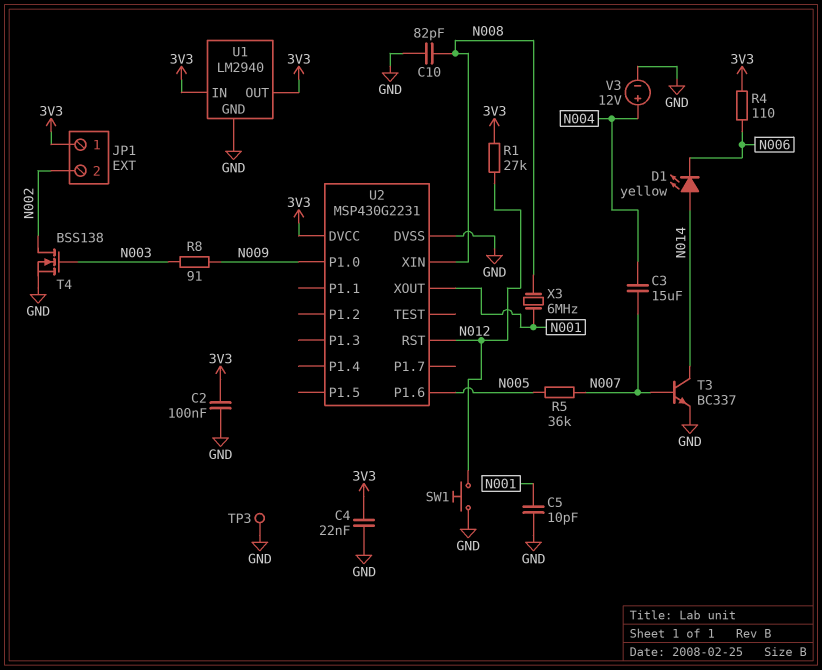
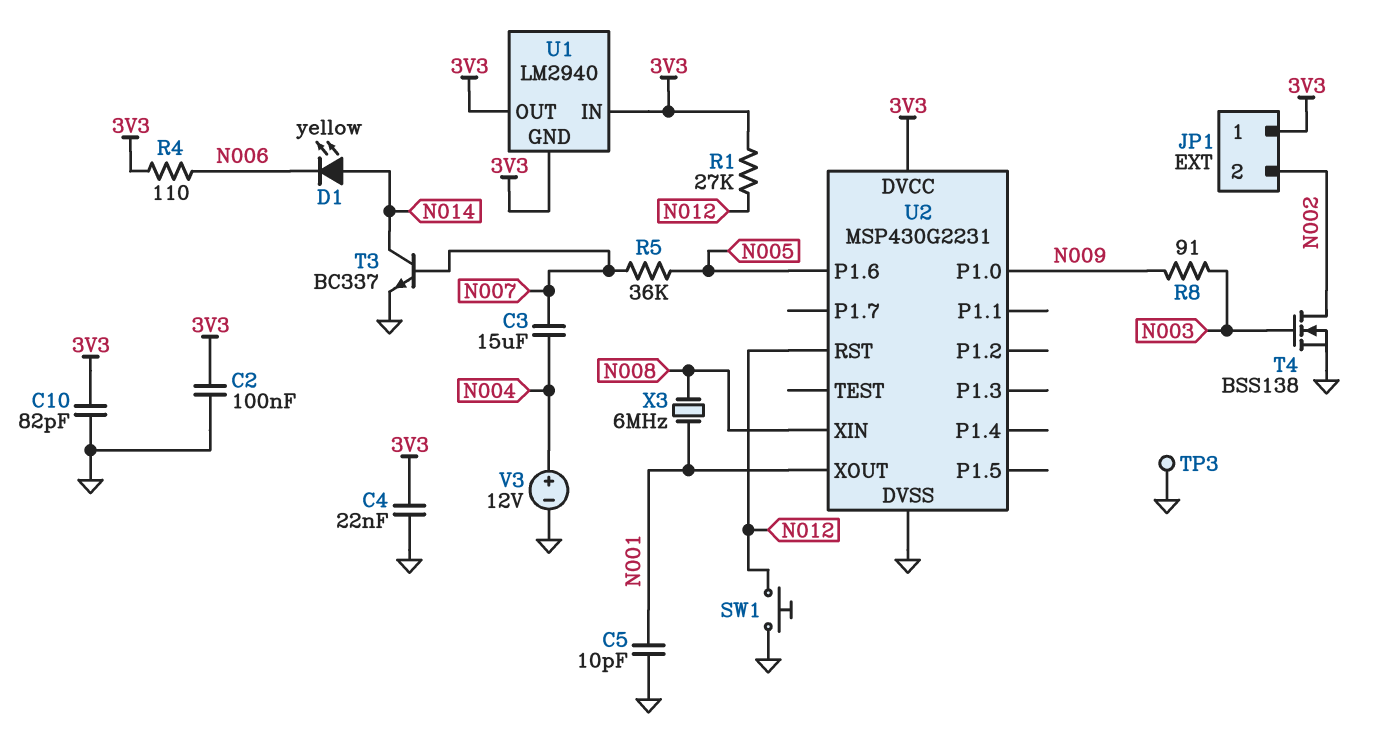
C10: 82pF (GND, N008) -> 82pF (3V3, GND)
U1 pin GND: GND -> 3V3

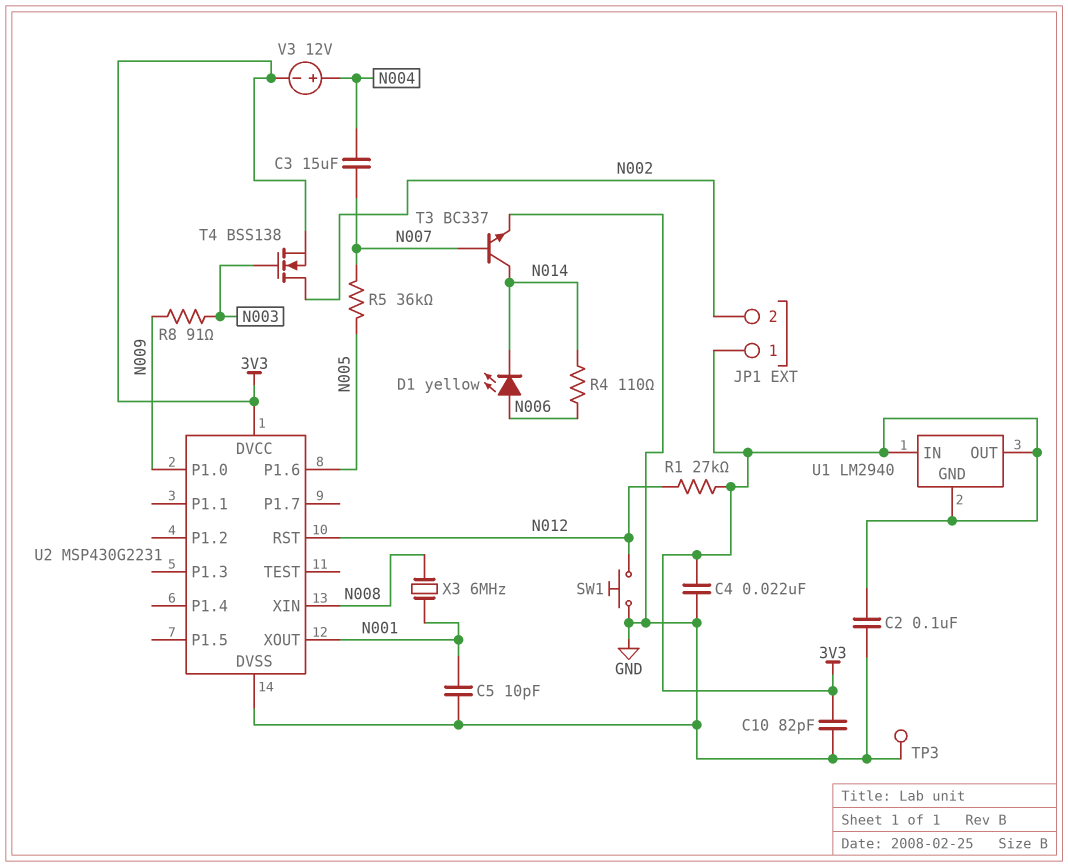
D1: LED yellow (A N014, K N006) -> LED yellow (A N006, K N014)
R4: 110 (3V3, N006) -> 110 (N006, N014)
T4: NMOS BSS138 (G N003, D N002, S GND) -> NMOS BSS138 (G N003, D N002, S 3V3)
V3: 12V (plus N004, minus GND) -> 12V (plus N004, minus 3V3)

